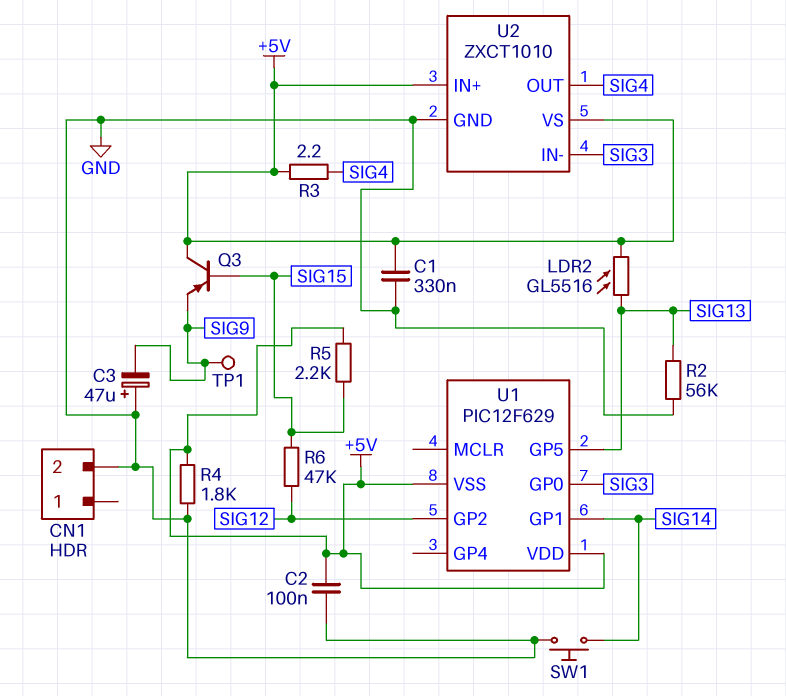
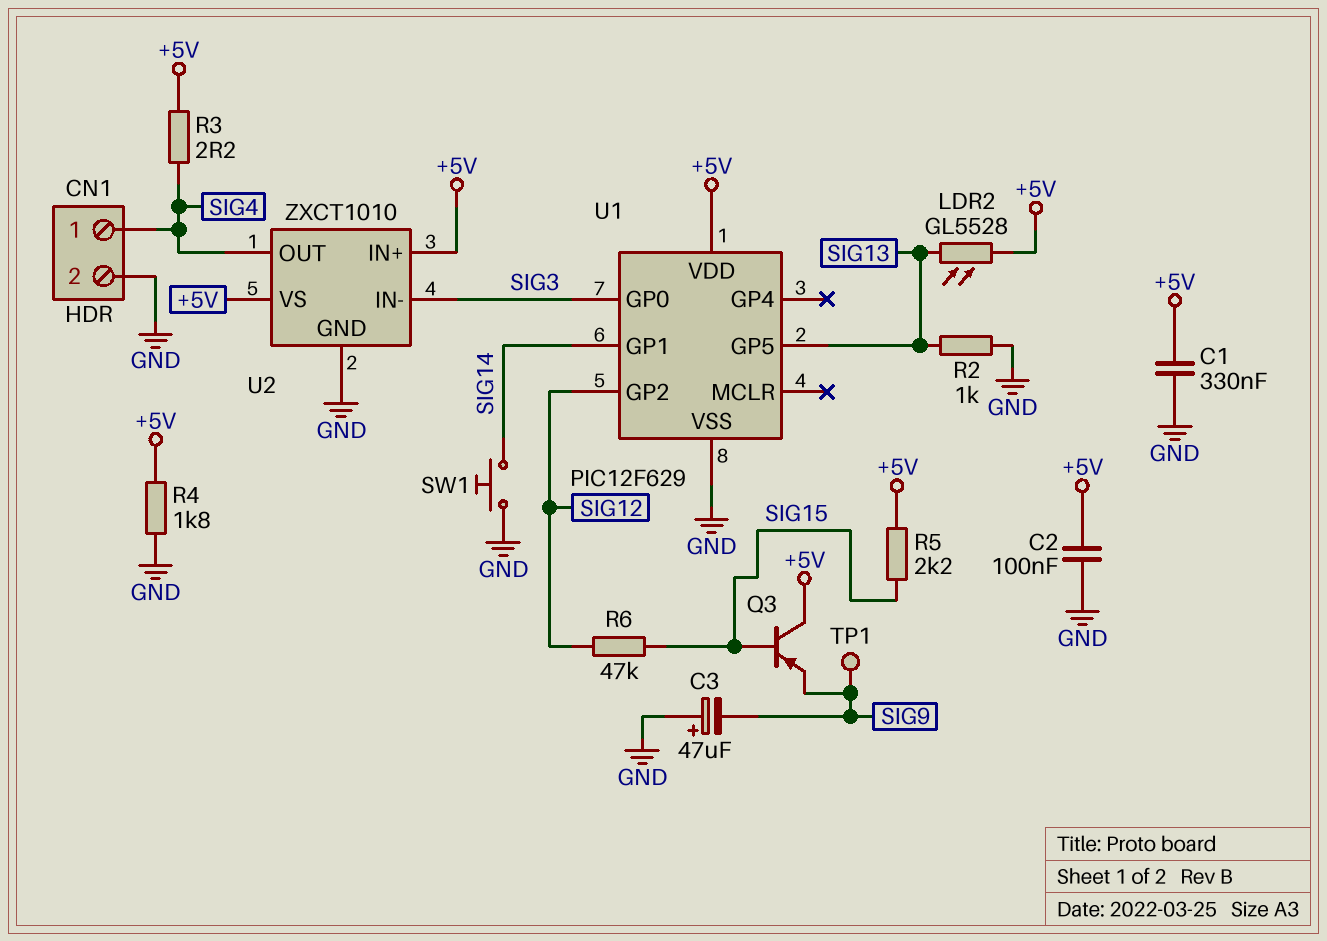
CN1 pin 1: none -> SIG4
LDR2: GL5516 (+5V, SIG13) -> GL5528 (+5V, SIG13)
R2: 56k (GND, SIG13) -> 1k (GND, SIG13)
U1 pin VSS: +5V -> GND

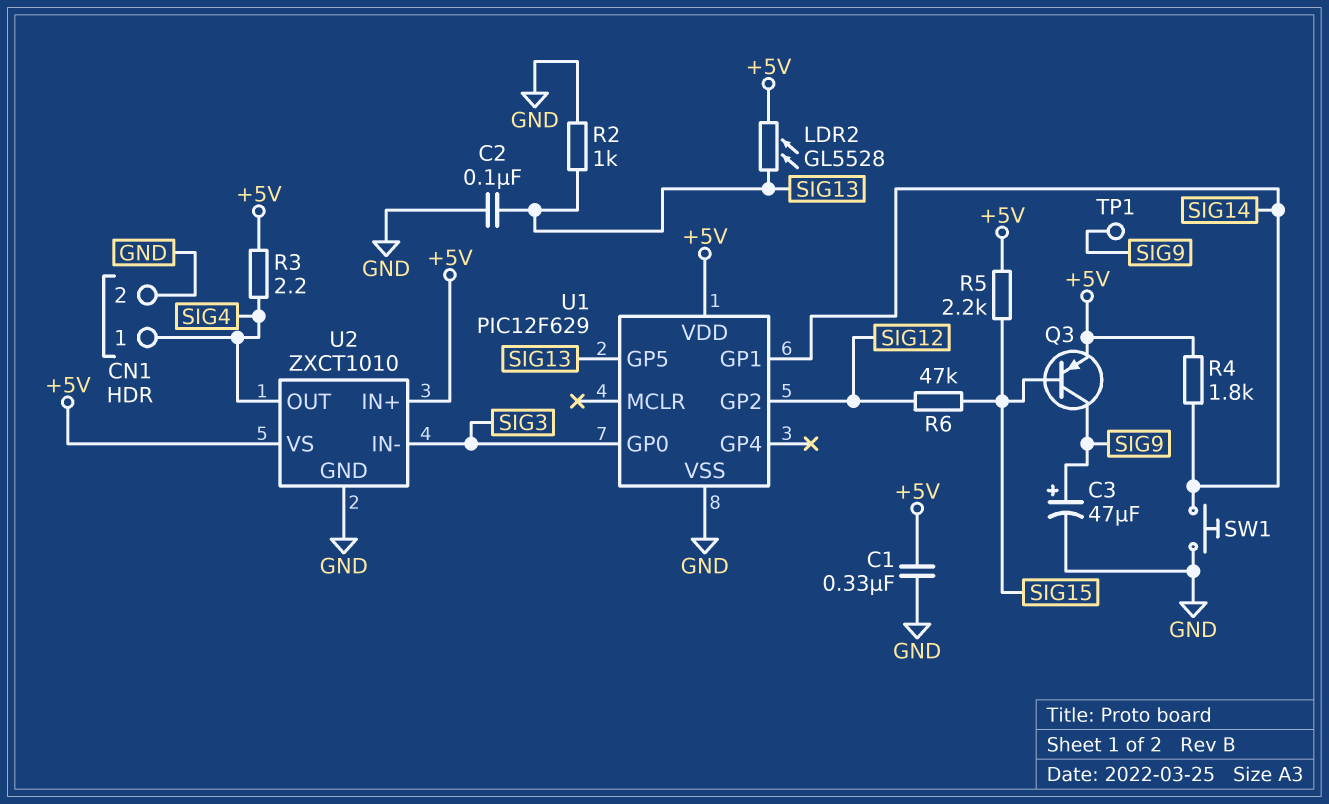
C2: 100nF (+5V, GND) -> 100nF (GND, SIG13)
C3: 47uF (plus GND, minus SIG9) -> 47uF (plus SIG9, minus GND)
Q3: PNP (B SIG15, C +5V, E SIG9) -> PNP (B SIG15, C SIG9, E +5V)
R4: 1.8k (+5V, GND) -> 1.8k (+5V, SIG14)

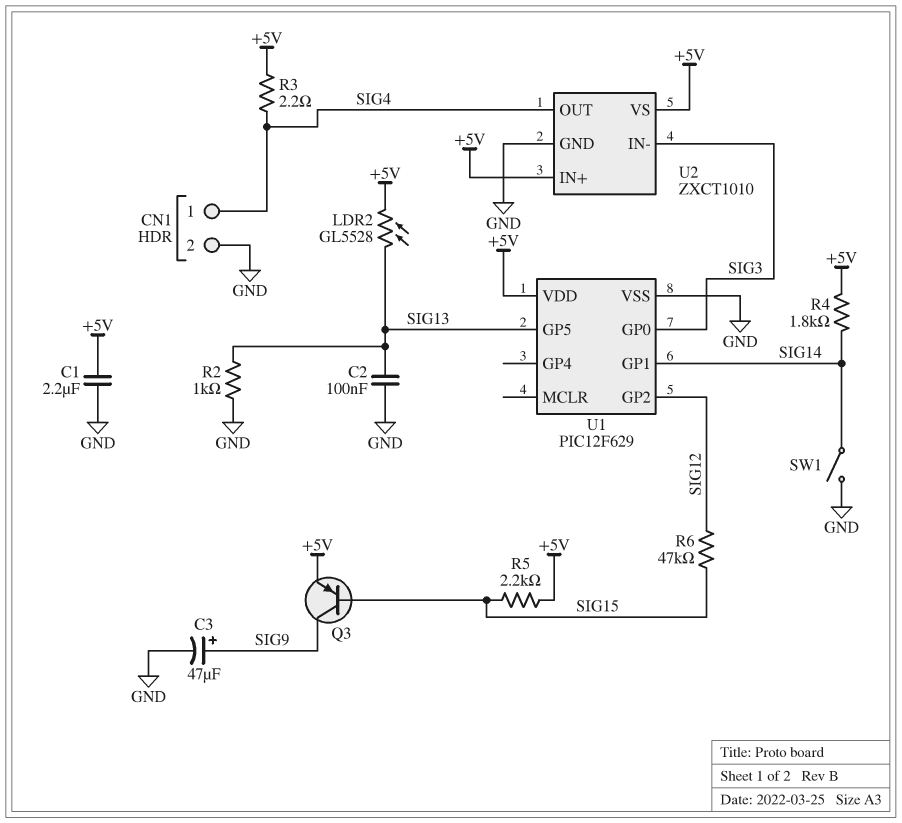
C1: 330nF (+5V, GND) -> 2.2uF (+5V, GND)
SW1: button (GND, SIG14) -> switch (GND, SIG14)
TP1: test point (SIG9) -> none

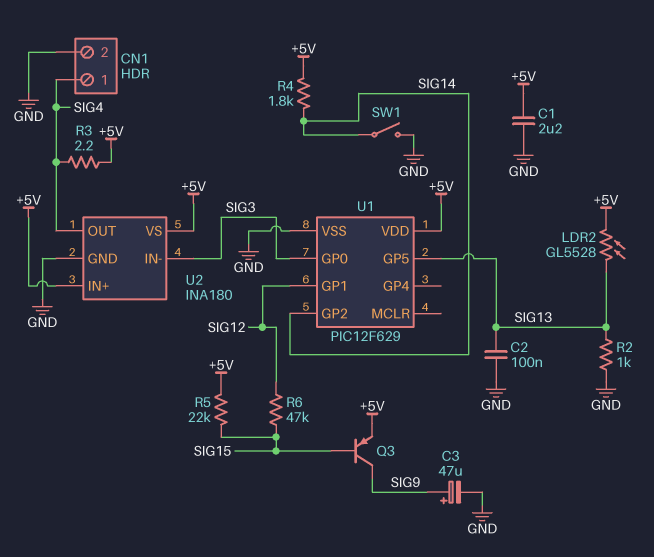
R5: 2.2k (+5V, SIG15) -> 22k (+5V, SIG15)
U1 pin GP1: SIG14 -> SIG12
U1 pin GP2: SIG12 -> SIG14
U2: ZXCT1010 -> INA180

